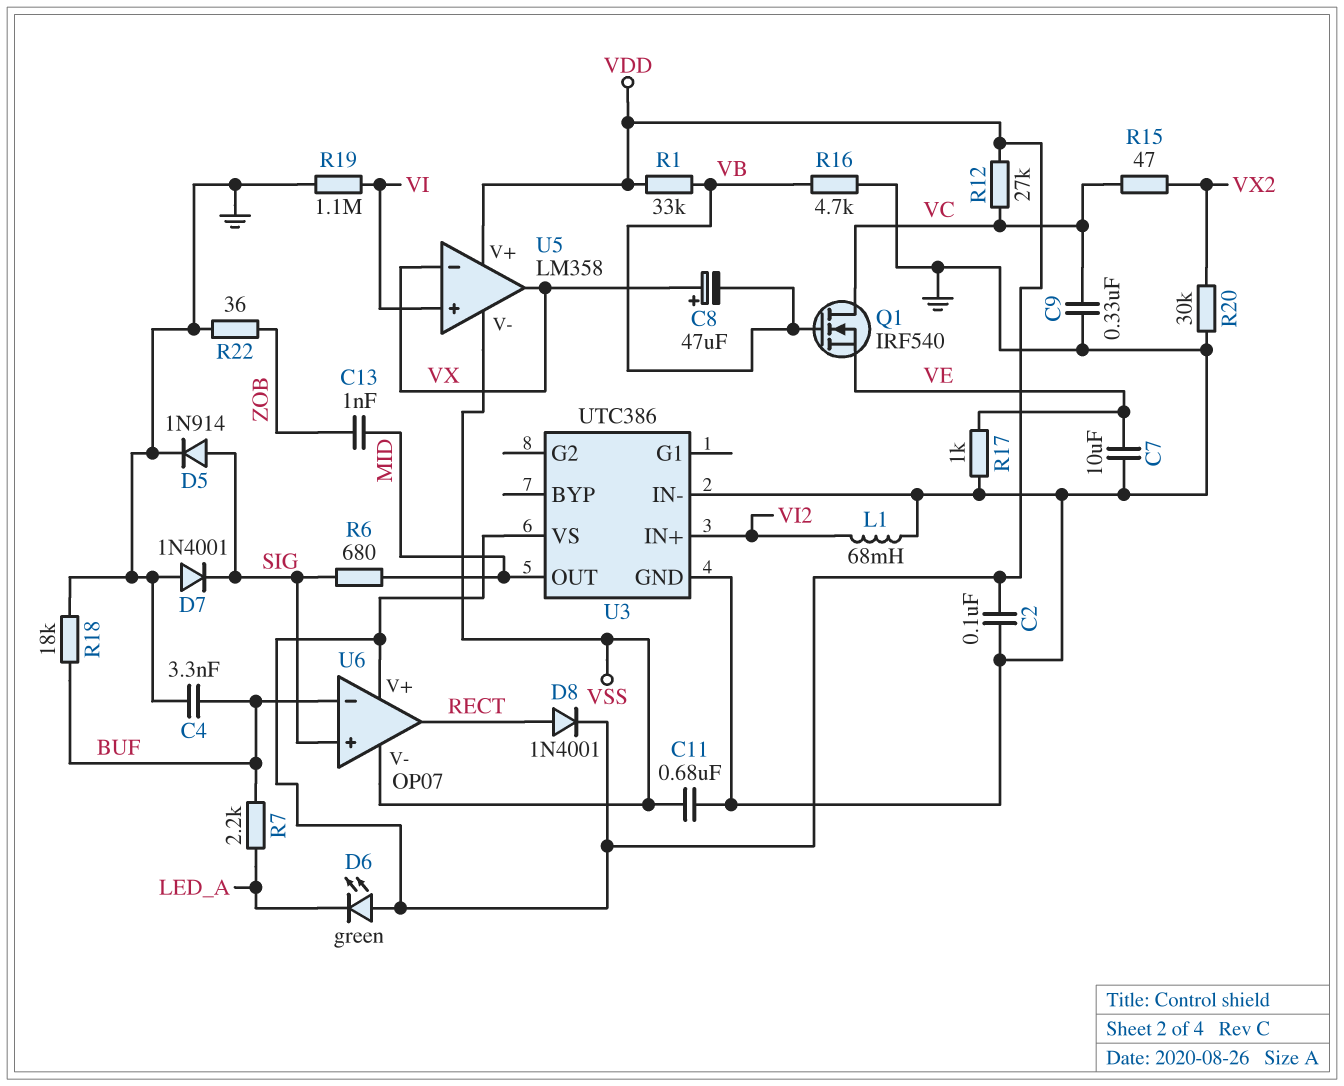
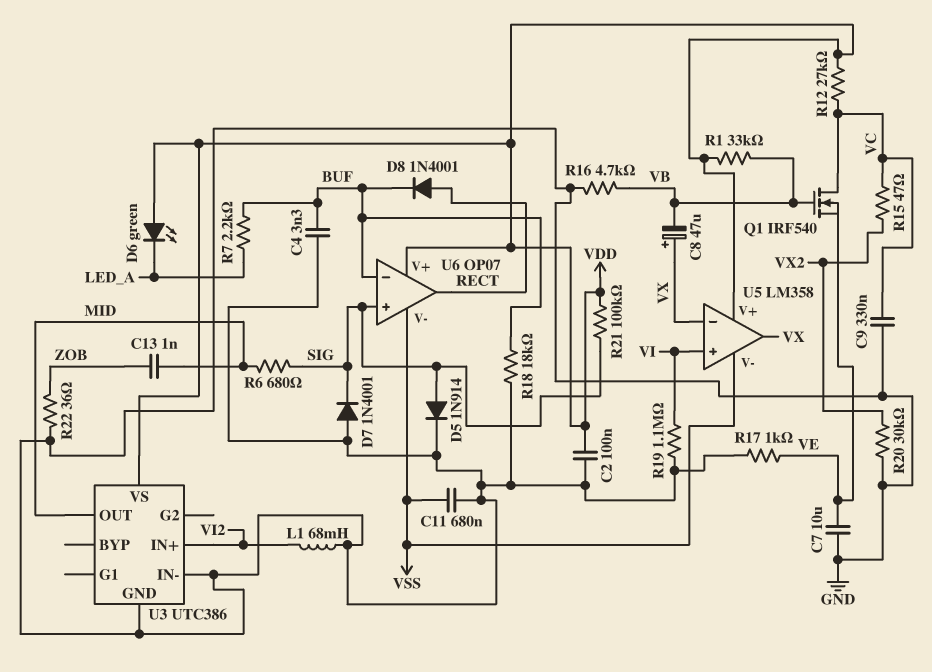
D8: diode 1N4001 (A RECT, K VDD) -> diode 1N4001 (A RECT, K BUF)
R21: none -> 100k (SIG, VDD)

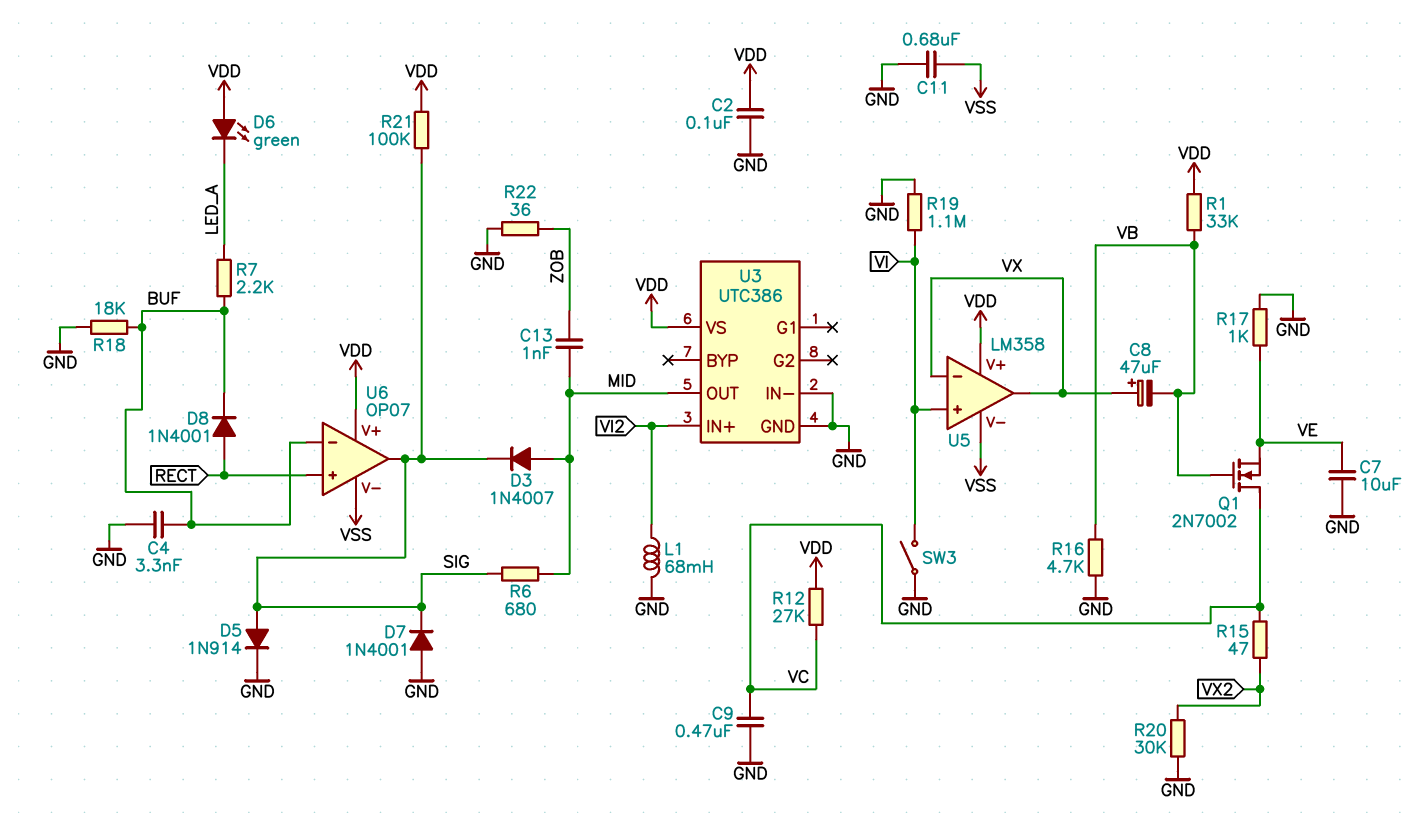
C9: 330nF (GND, VC) -> 470nF (GND, VC)
D3: none -> diode 1N4007 (A MID, K SIG)
Q1: NMOS IRF540 (G VB, D VC, S VE) -> NMOS 2N7002 (G VB, D VC, S VE)
SW3: none -> switch (GND, VI)
U6 pin in+: SIG -> RECT
U6 pin out: RECT -> SIG

